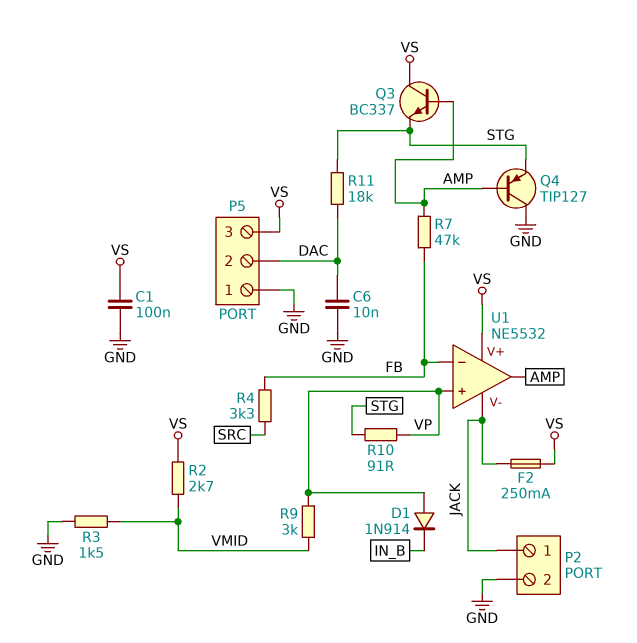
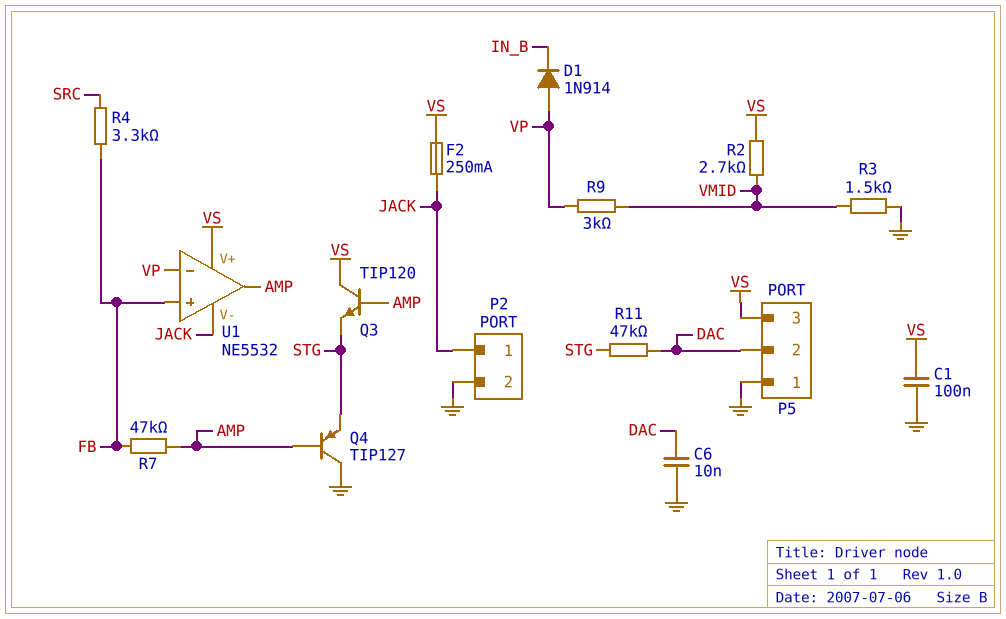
Q3: NPN BC337 (B AMP, C VS, E STG) -> NPN TIP120 (B AMP, C VS, E STG)
R10: 91 (STG, VP) -> none
R11: 18k (DAC, STG) -> 47k (DAC, STG)
U1 pin in+: VP -> FB
U1 pin in-: FB -> VP

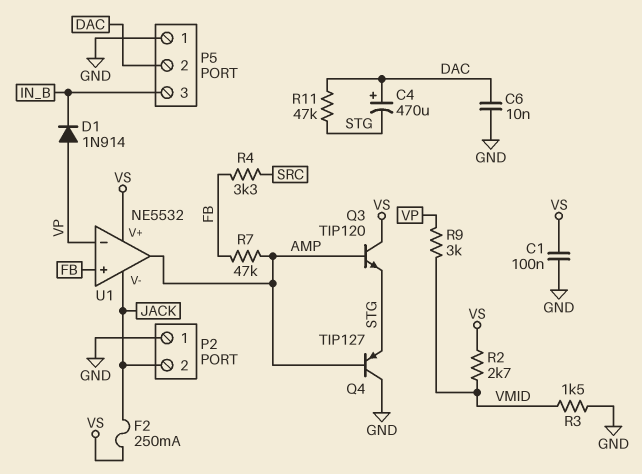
C4: none -> 470uF (plus DAC, minus STG)
P2 pin 1: JACK -> GND
P2 pin 2: GND -> JACK
P5 pin 3: VS -> IN_B

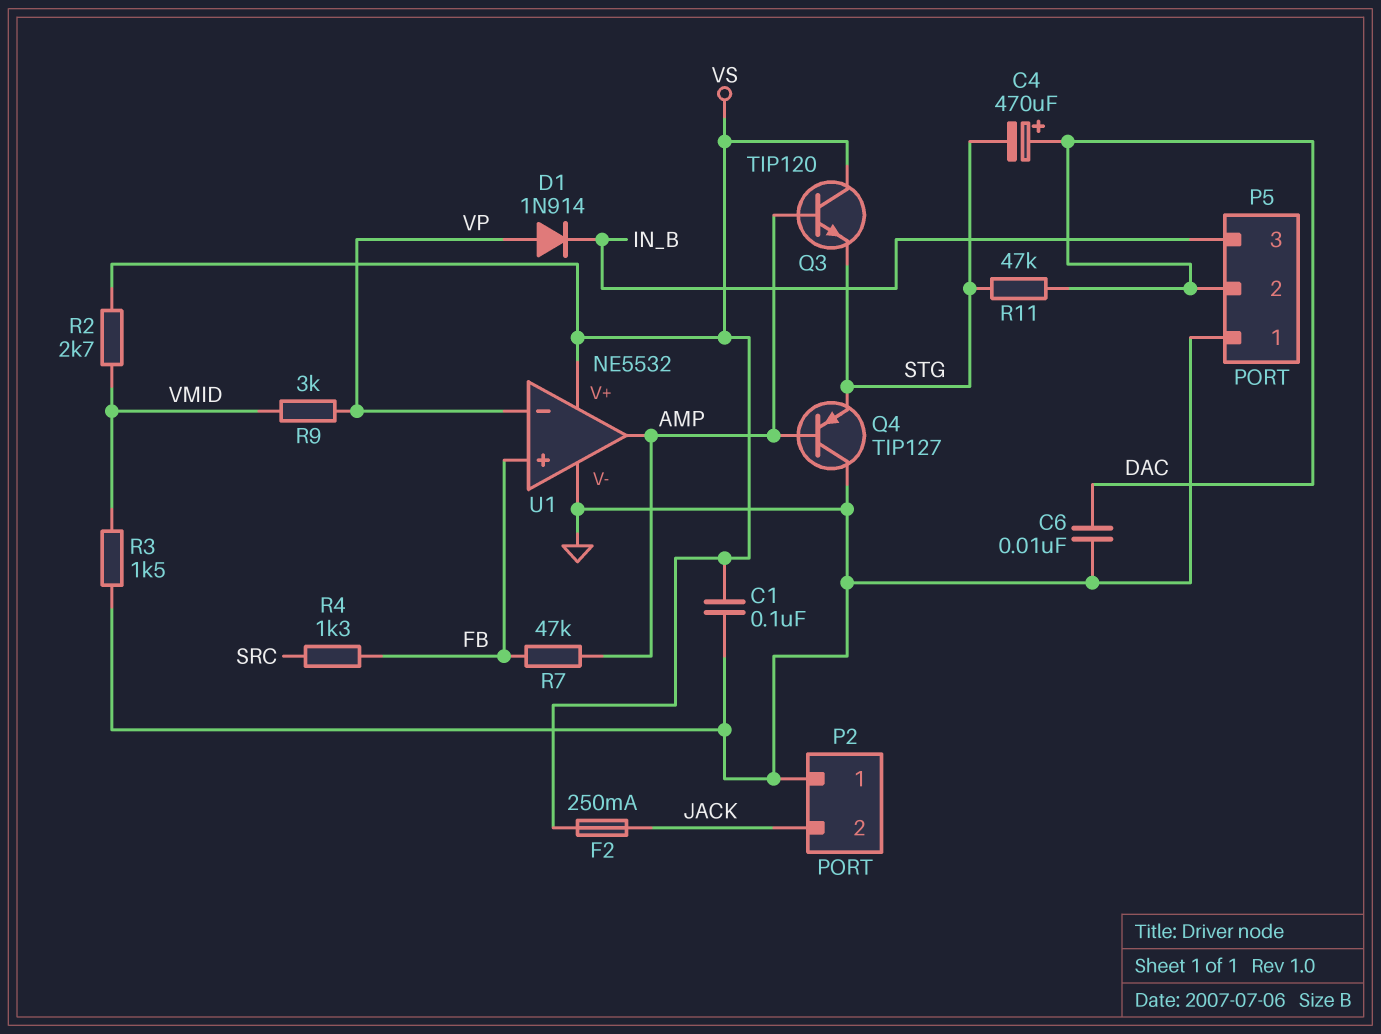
R4: 3.3k (FB, SRC) -> 1.3k (FB, SRC)
U1 pin V-: JACK -> GND

